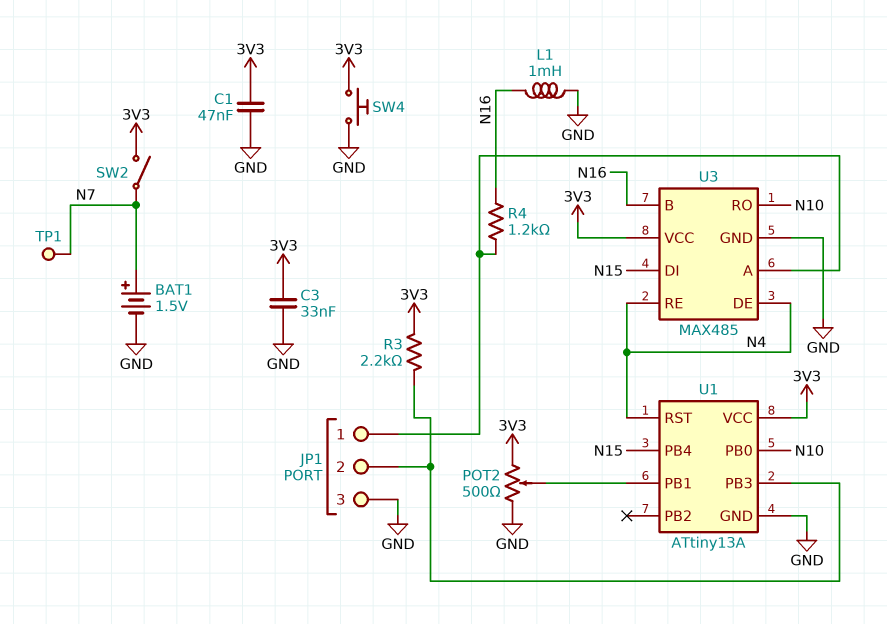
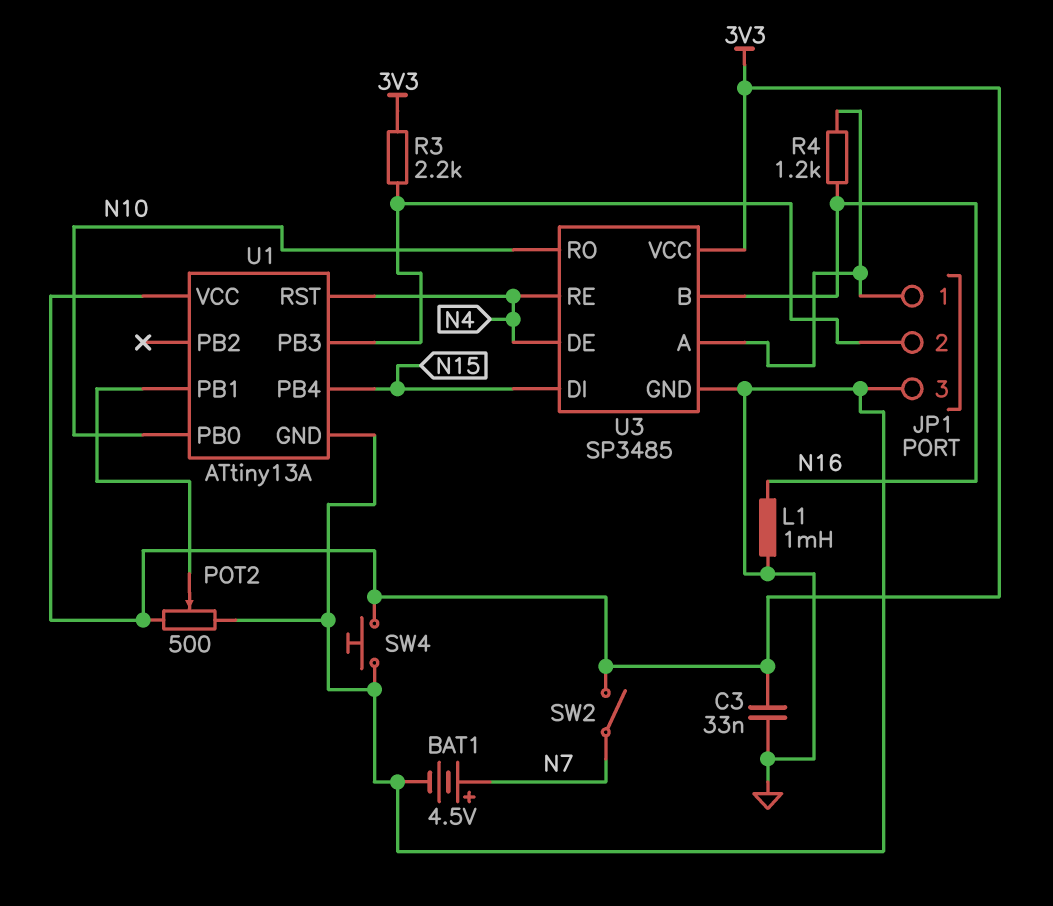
BAT1: 1.5V (plus N7, minus GND) -> 4.5V (plus N7, minus GND)
C1: 47nF (3V3, GND) -> none
TP1: test point (N7) -> none
U3: MAX485 -> SP3485

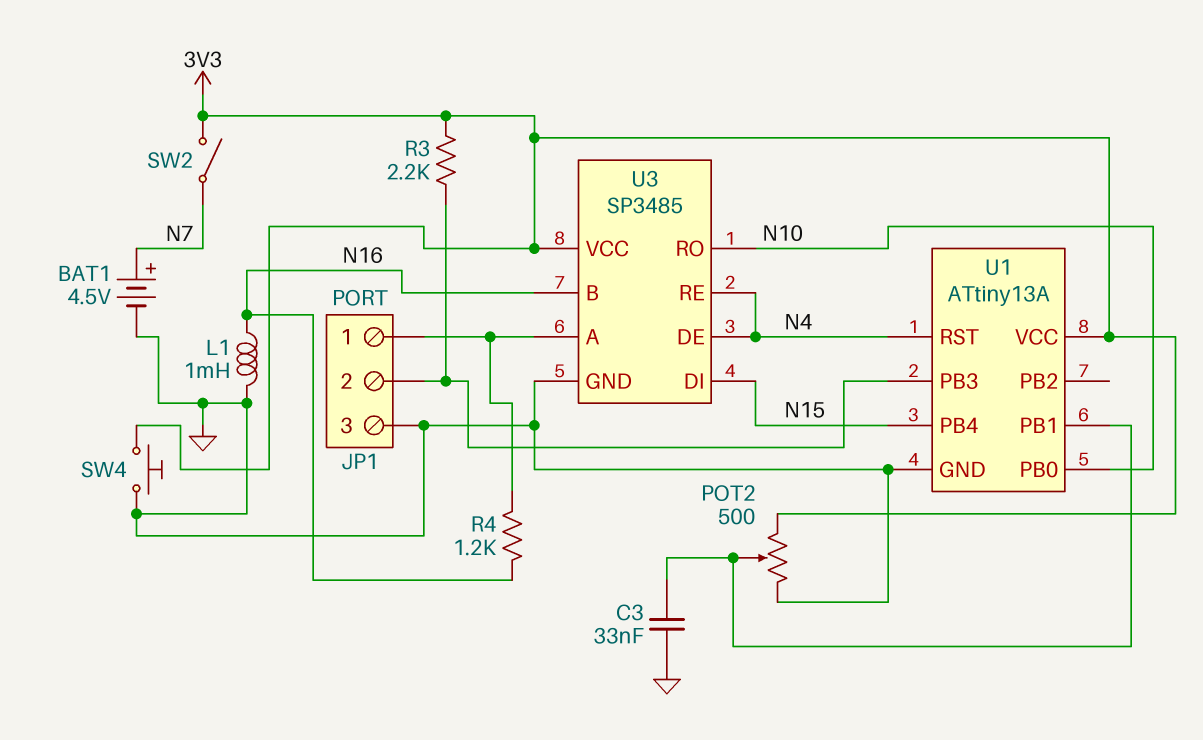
C3: 33nF (3V3, GND) -> 33nF (GND, U1/PB1)

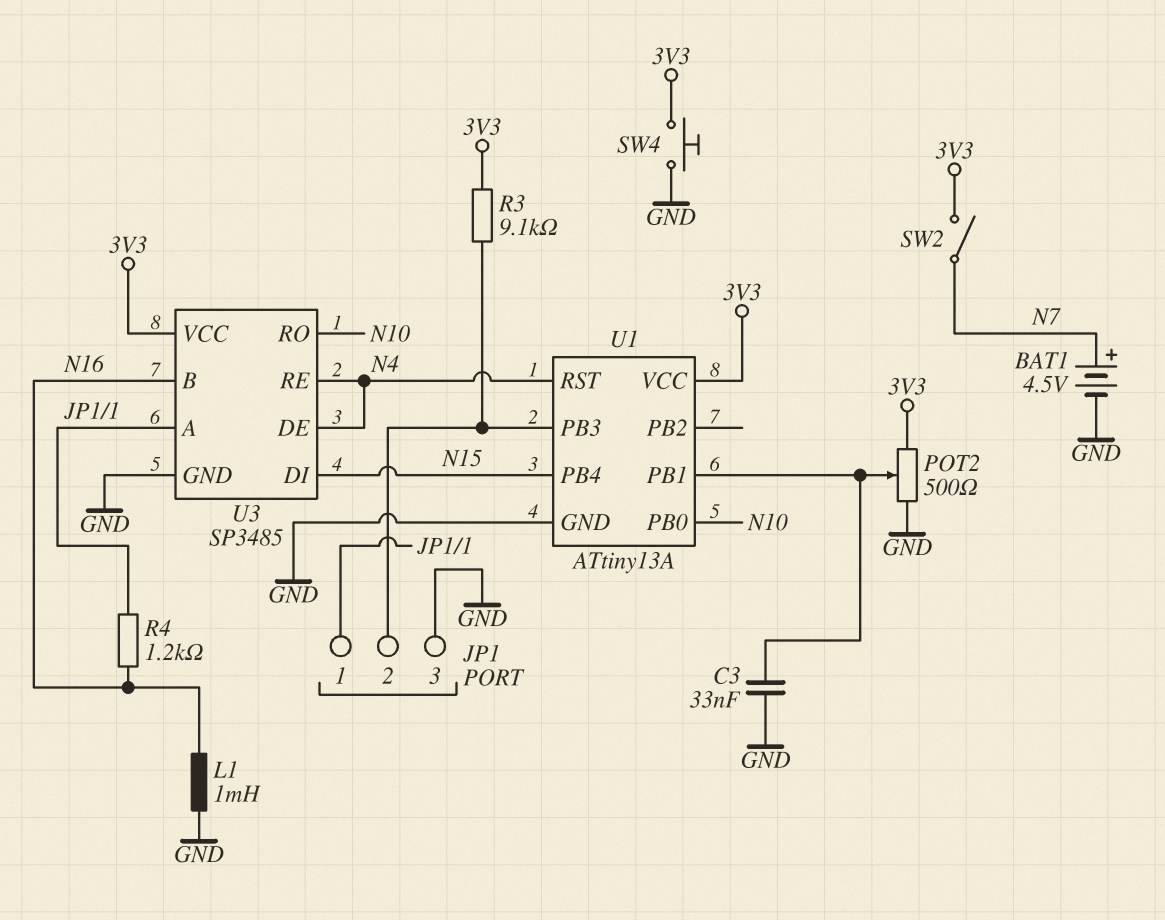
R3: 2.2k (3V3, JP1/2) -> 9.1k (3V3, JP1/2)

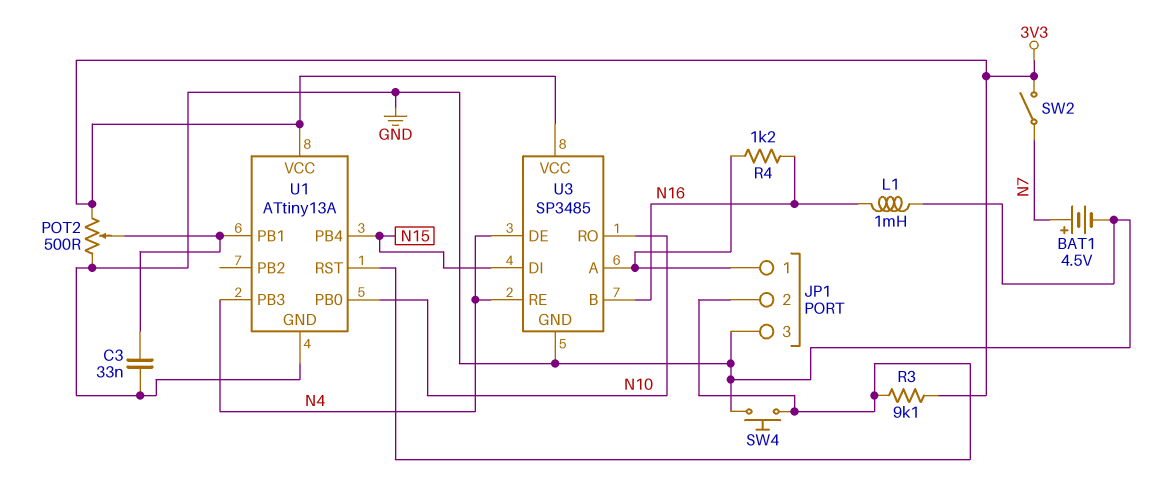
SW4: button (3V3, GND) -> button (GND, JP1/2)
U1 pin PB3: JP1/2 -> N4
U1 pin RST: N4 -> JP1/2

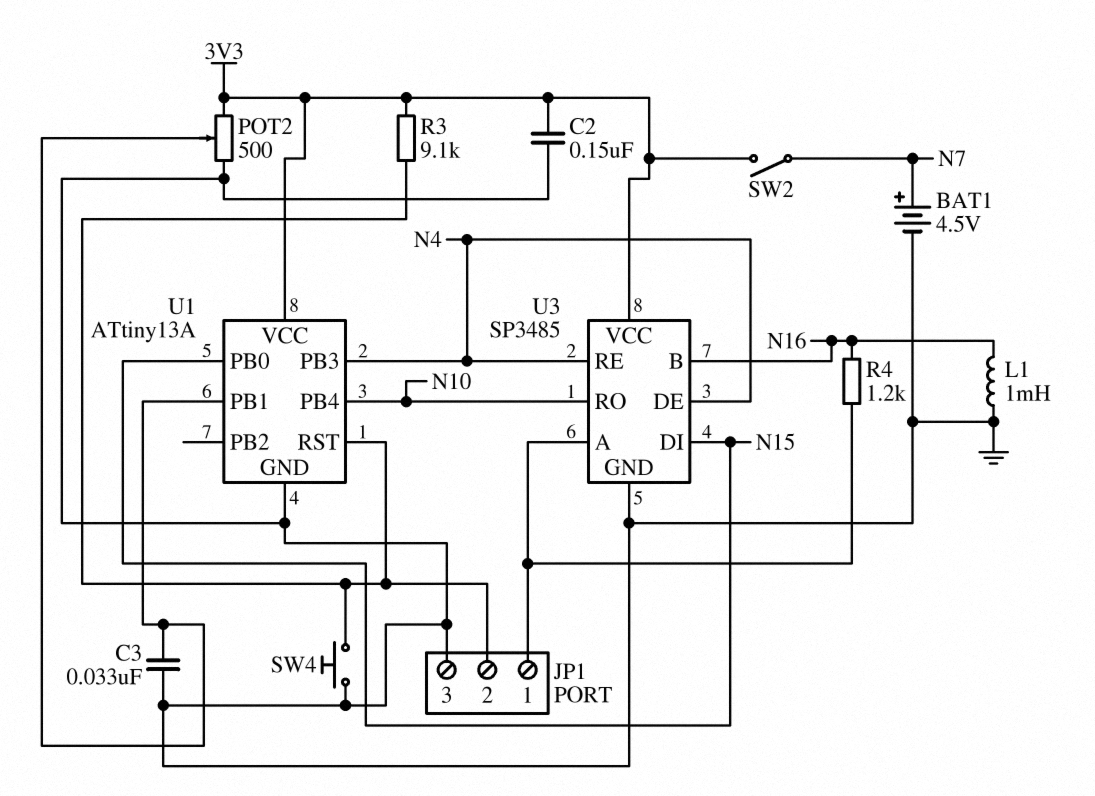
C2: none -> 150nF (3V3, GND)
U1 pin PB0: N10 -> N15
U1 pin PB4: N15 -> N10

